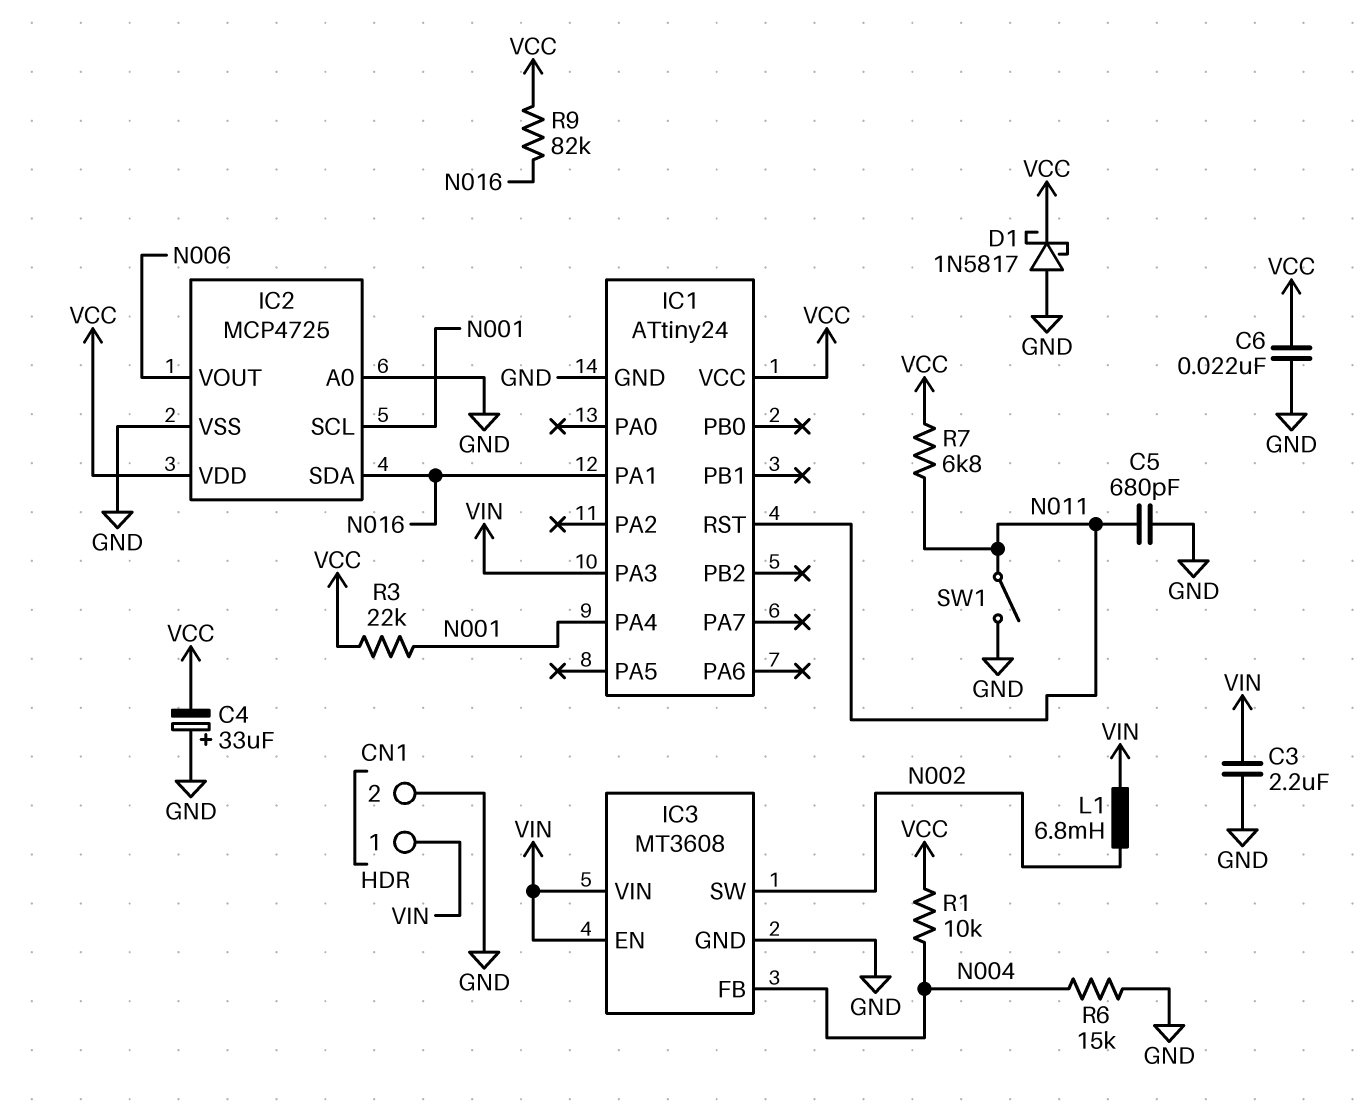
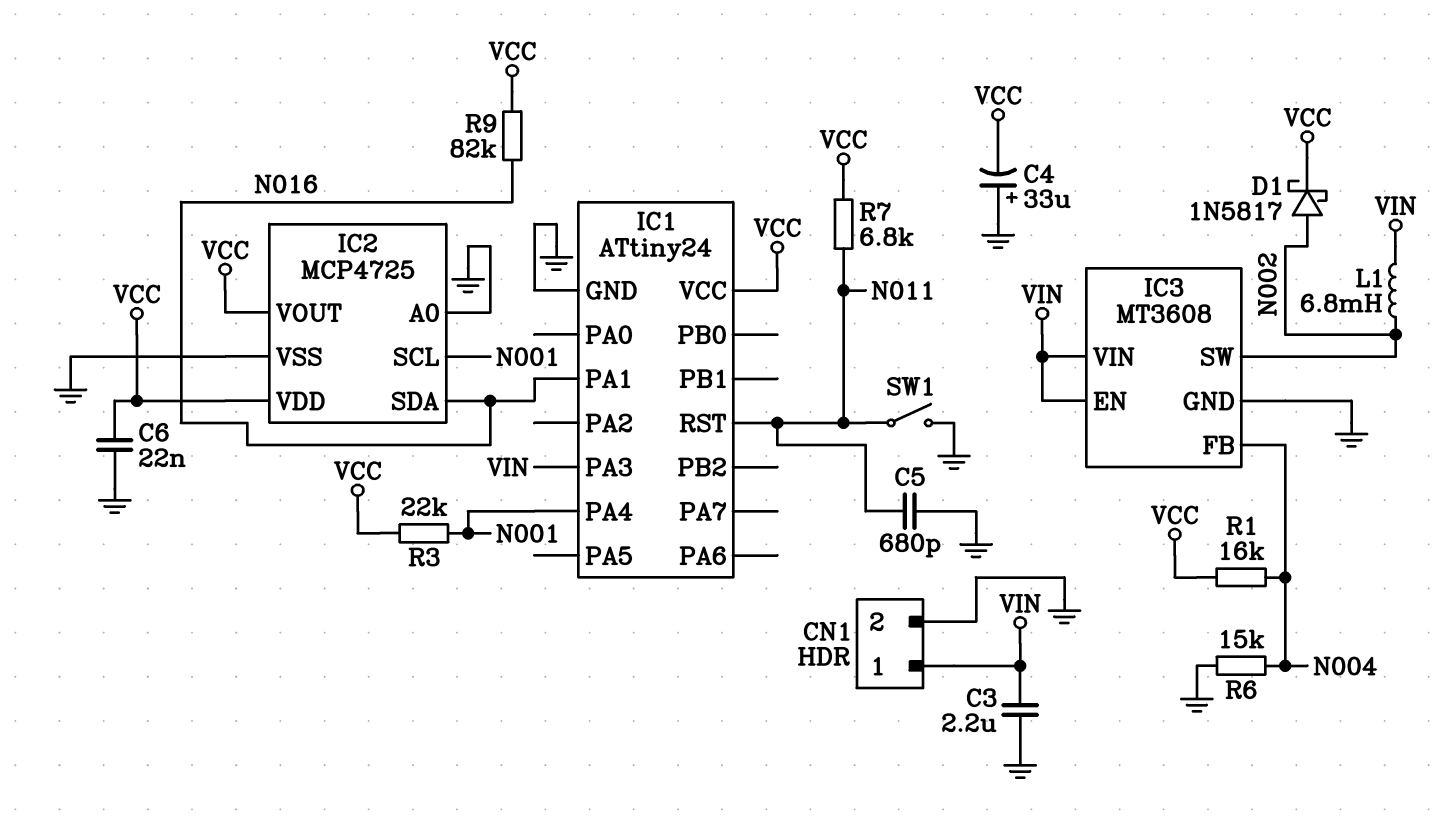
D1: schottky 1N5817 (A GND, K VCC) -> schottky 1N5817 (A N002, K VCC)
IC2 pin VOUT: N006 -> VCC
R1: 10k (N004, VCC) -> 16k (N004, VCC)

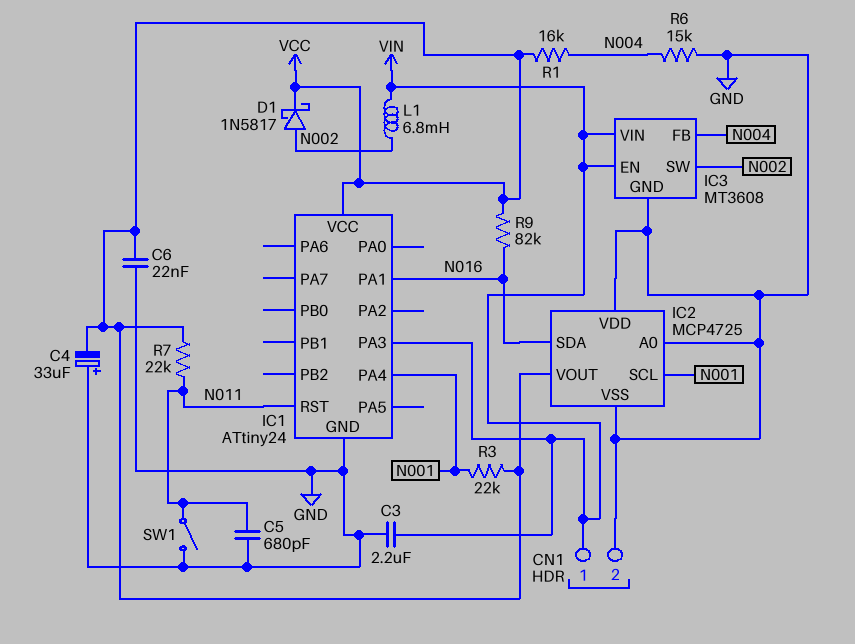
IC2 pin VDD: VCC -> GND
R7: 6.8k (N011, VCC) -> 22k (N011, VCC)

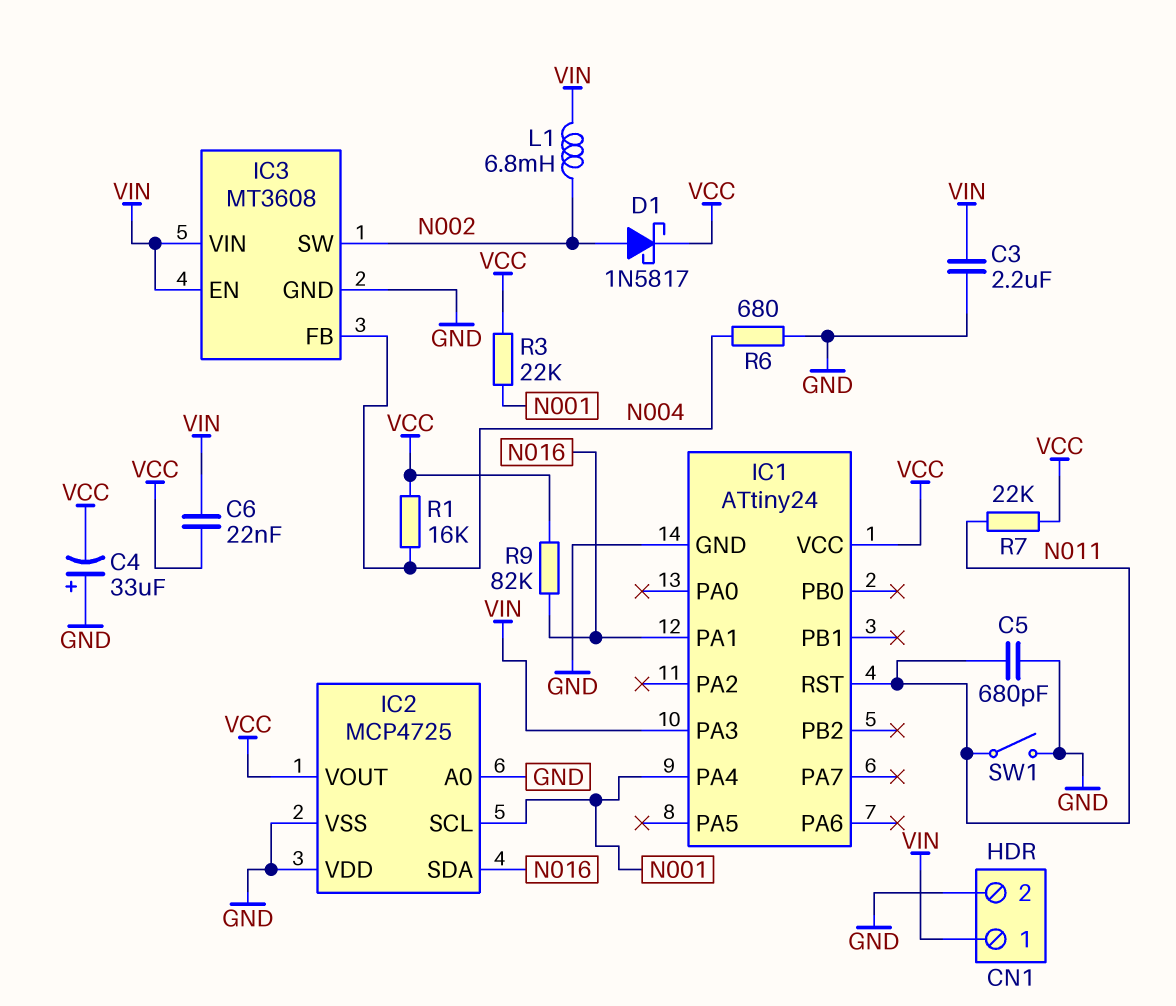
C6: 22nF (GND, VCC) -> 22nF (VCC, VIN)
R6: 15k (GND, N004) -> 680 (GND, N004)

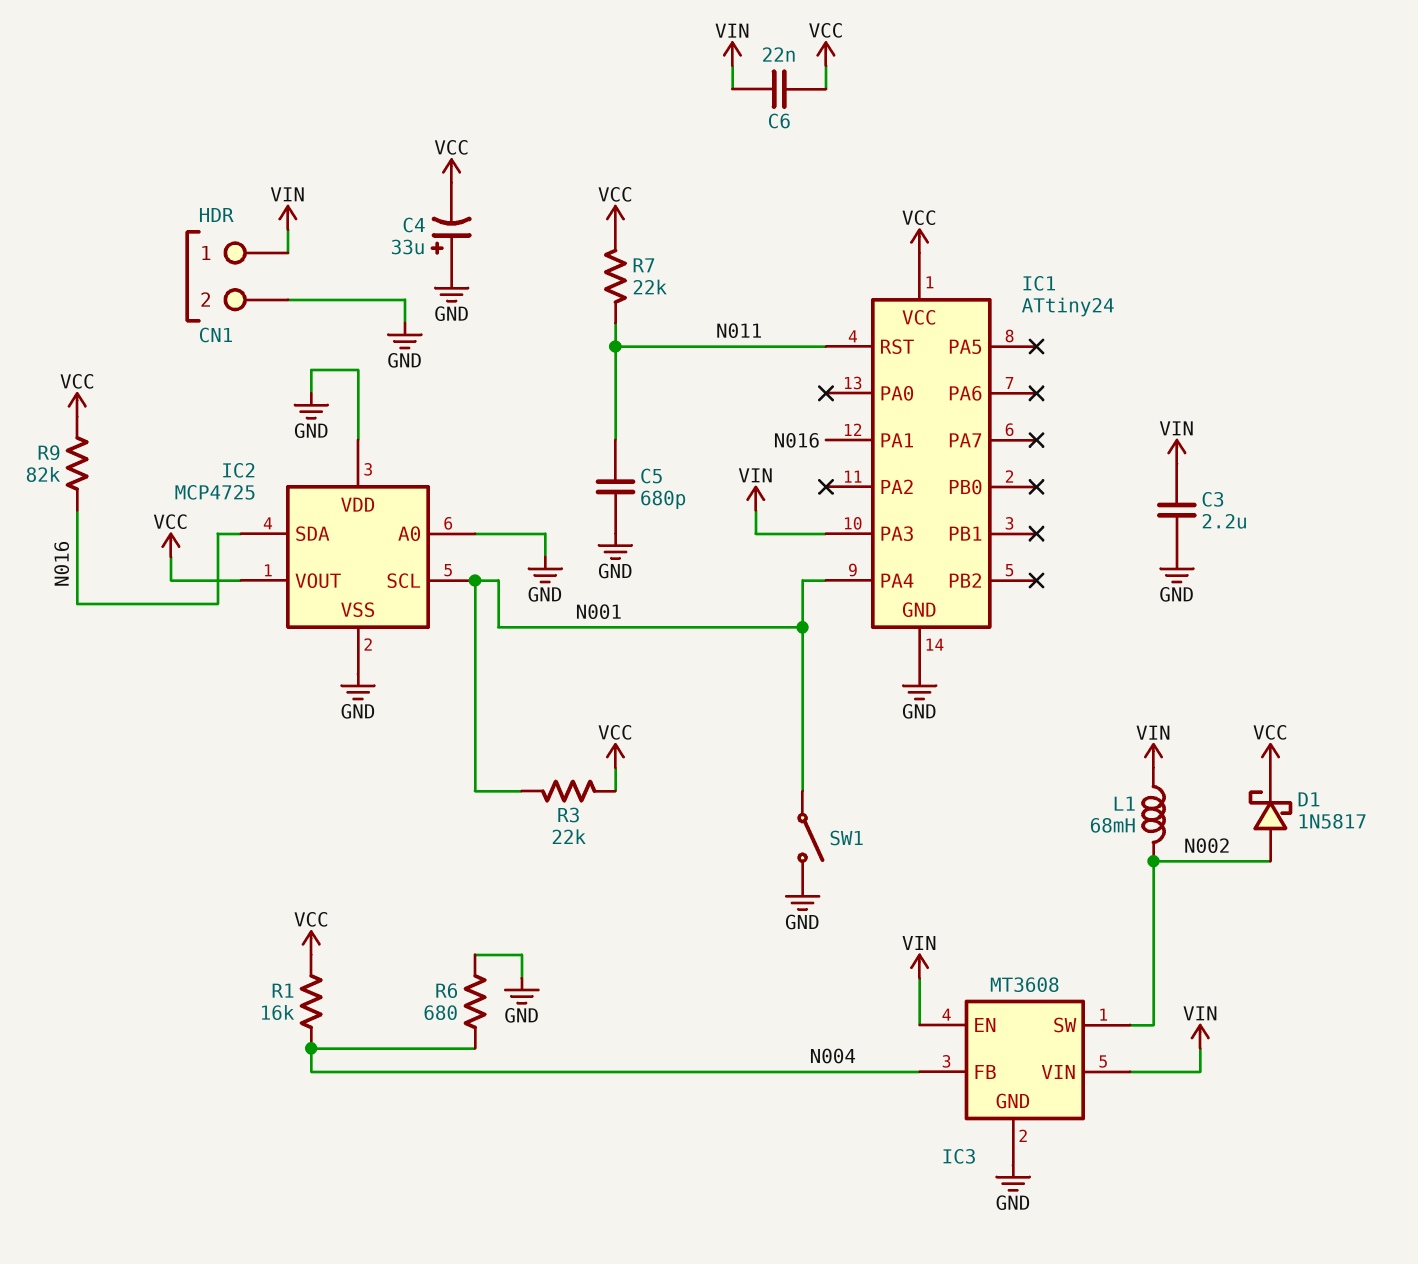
L1: 6.8mH (N002, VIN) -> 68mH (N002, VIN)
SW1: switch (GND, N011) -> switch (GND, N001)

